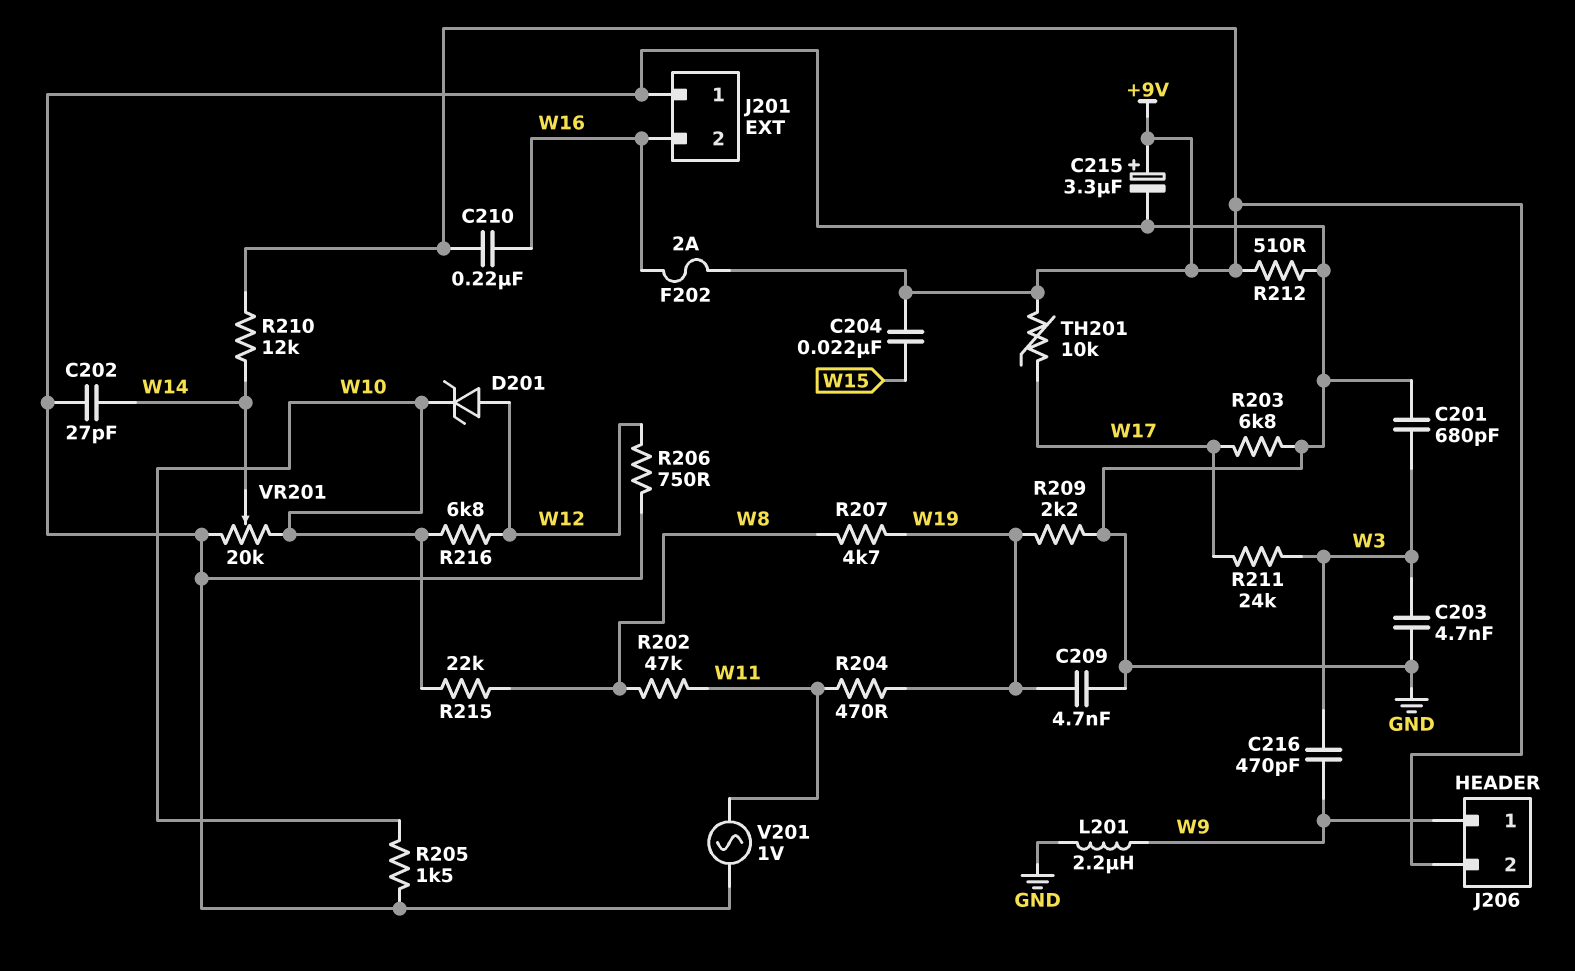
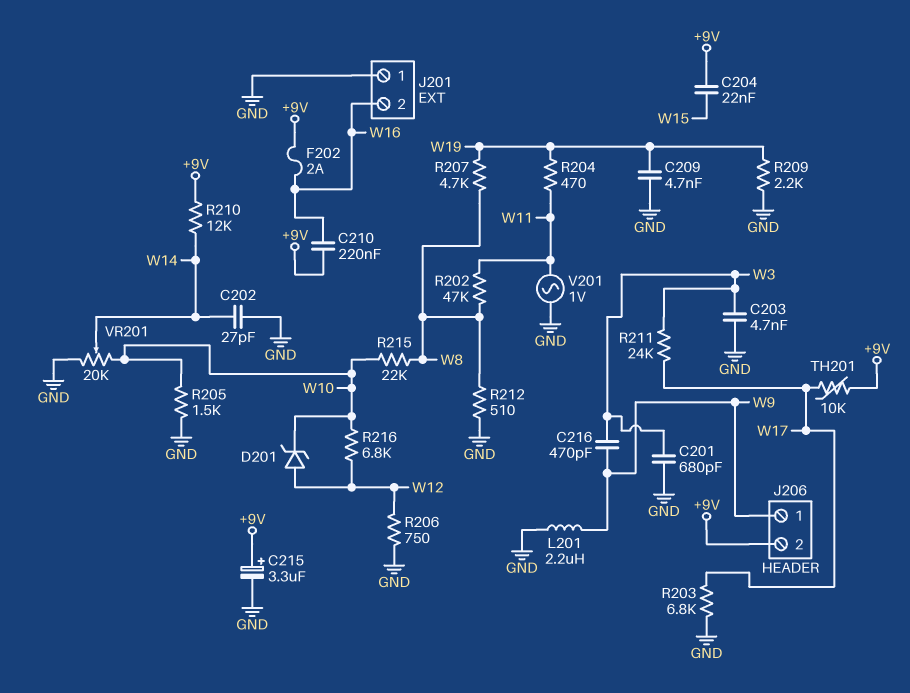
R212: 510 (+9V, GND) -> 510 (GND, W8)

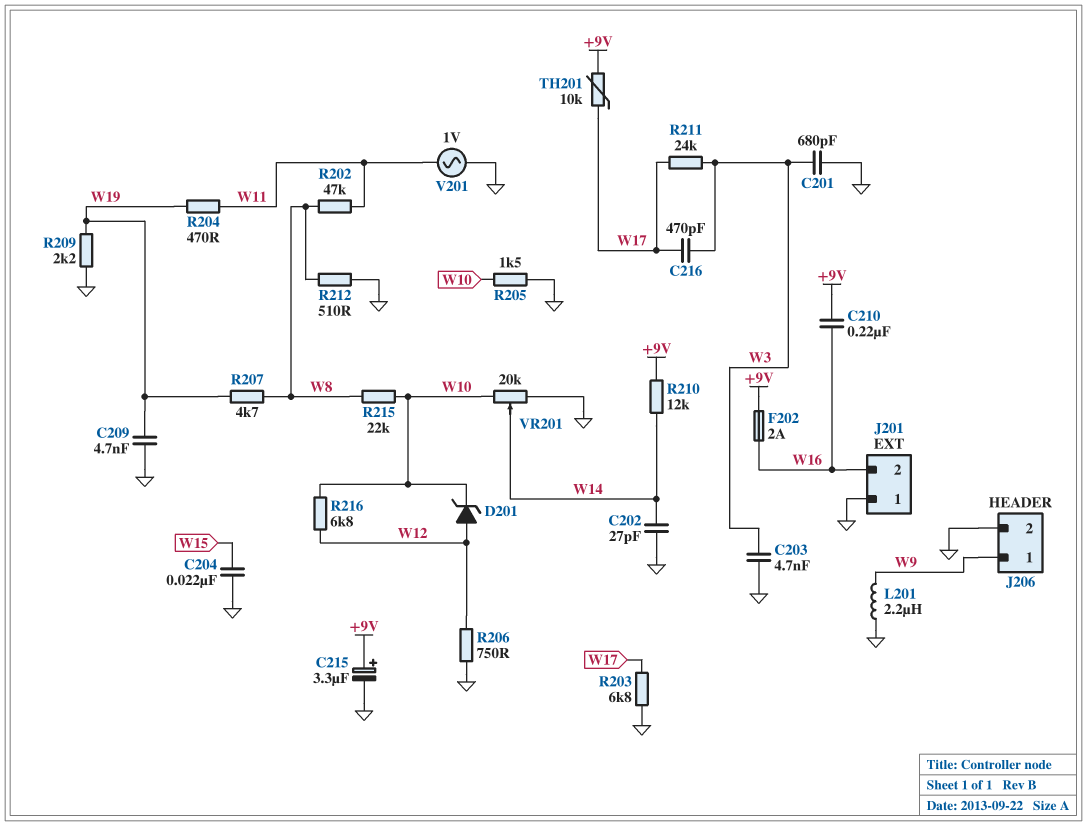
C204: 22nF (+9V, W15) -> 22nF (GND, W15)
C216: 470pF (W3, W9) -> 470pF (W3, W17)
J206 pin 2: +9V -> GND

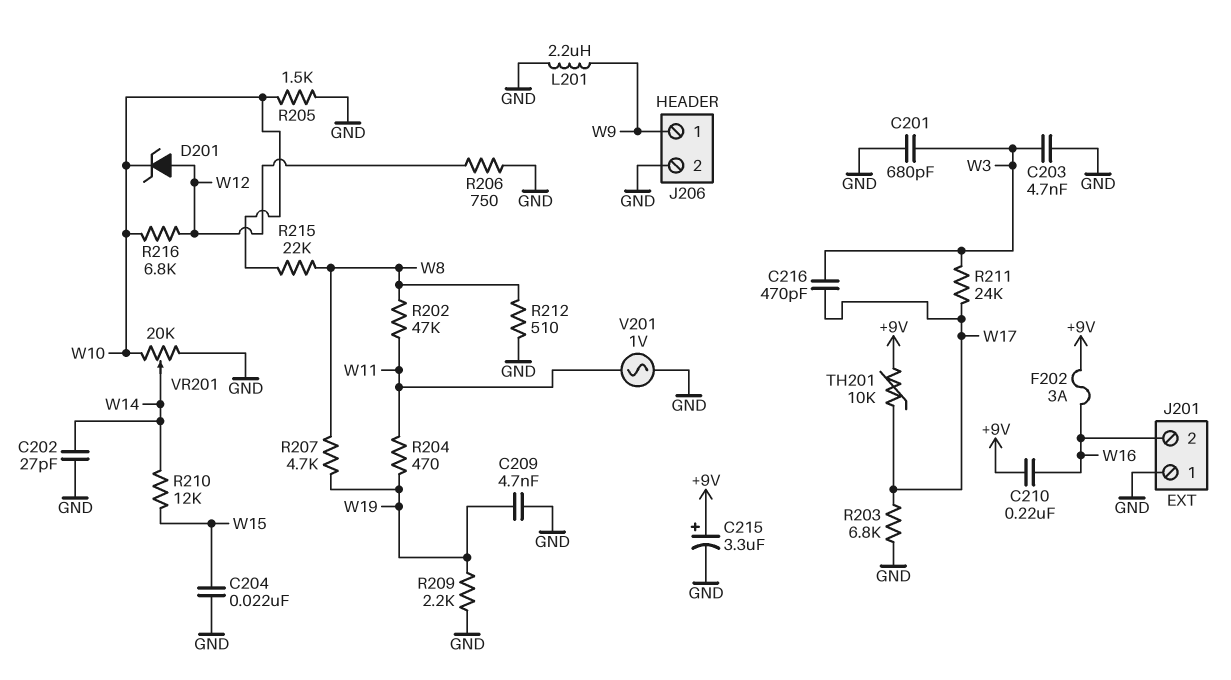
F202: 2A (+9V, W16) -> 3A (+9V, W16)
R210: 12k (+9V, W14) -> 12k (W14, W15)

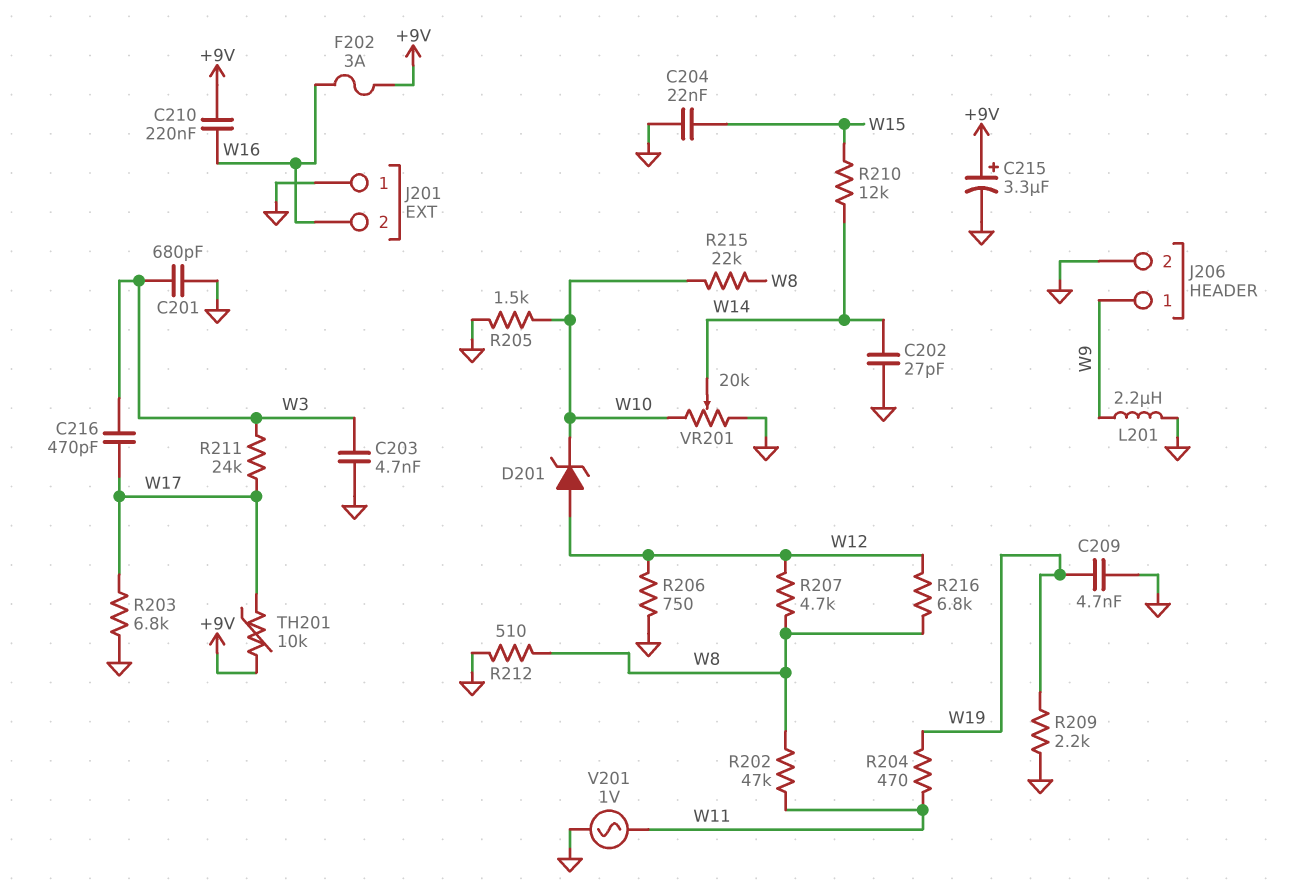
R207: 4.7k (W8, W19) -> 4.7k (W8, W12)
R216: 6.8k (W10, W12) -> 6.8k (W8, W12)

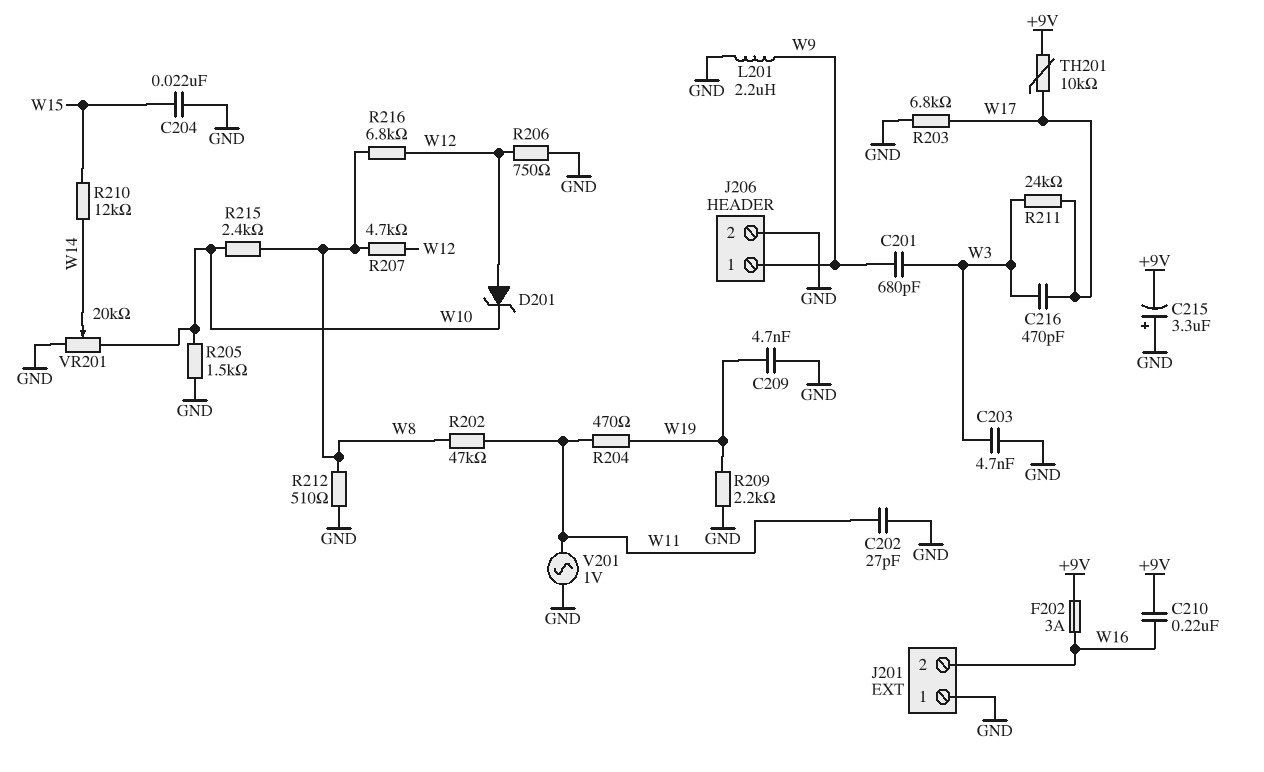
C201: 680pF (GND, W3) -> 680pF (W3, W9)
C202: 27pF (GND, W14) -> 27pF (GND, W11)
C215: 3.3uF (plus +9V, minus GND) -> 3.3uF (plus GND, minus +9V)
R215: 22k (W8, W10) -> 2.4k (W8, W10)

